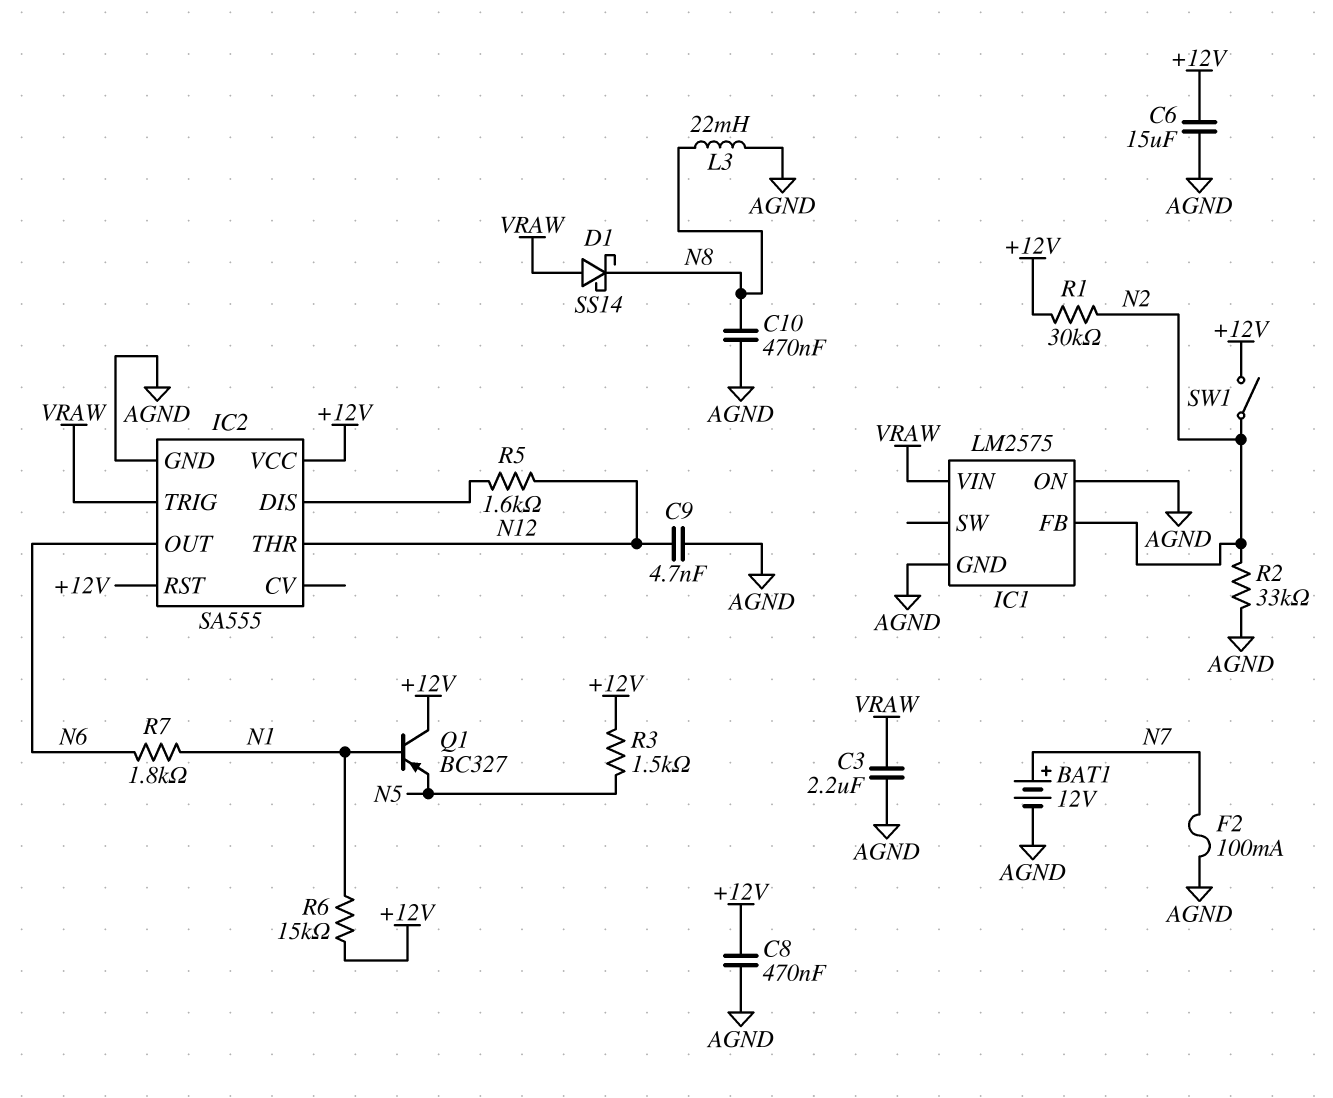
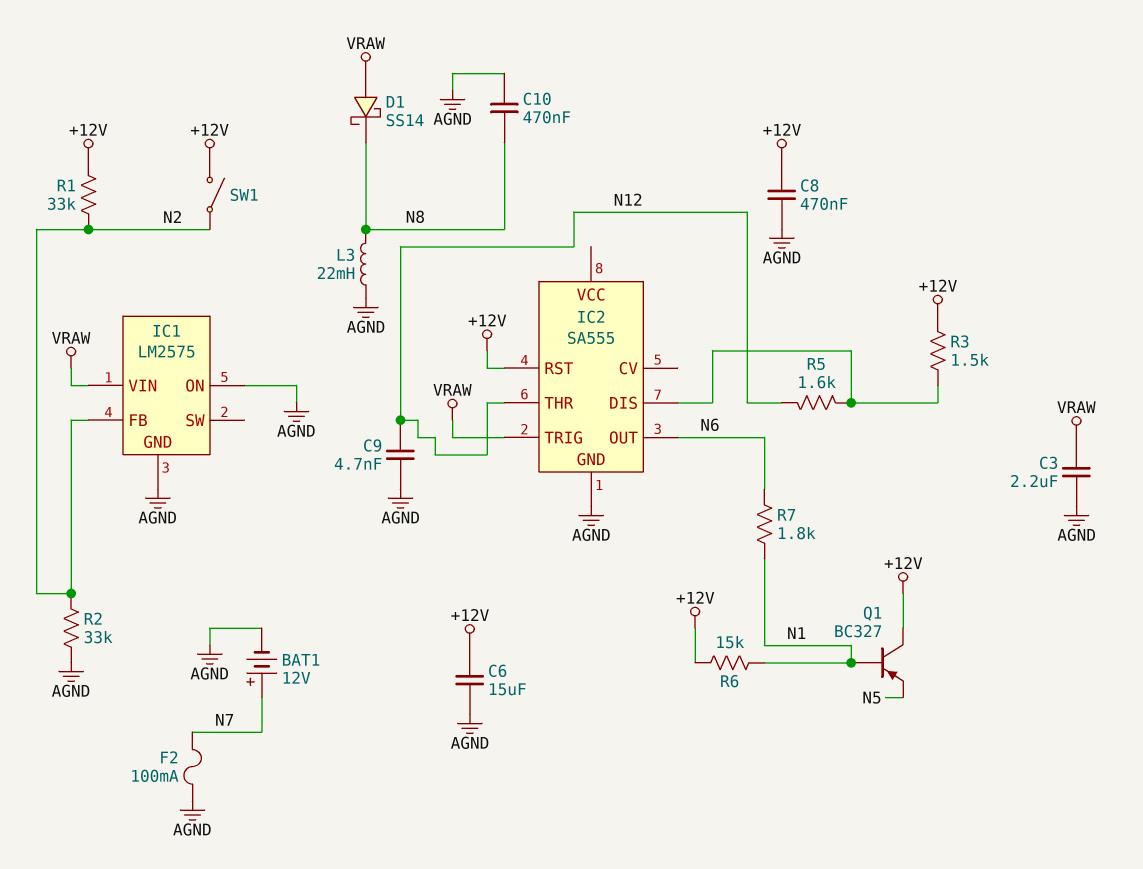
IC2 pin VCC: +12V -> none
R1: 30k (+12V, N2) -> 33k (+12V, N2)
R3: 1.5k (+12V, N5) -> 1.5k (+12V, IC2/DIS)

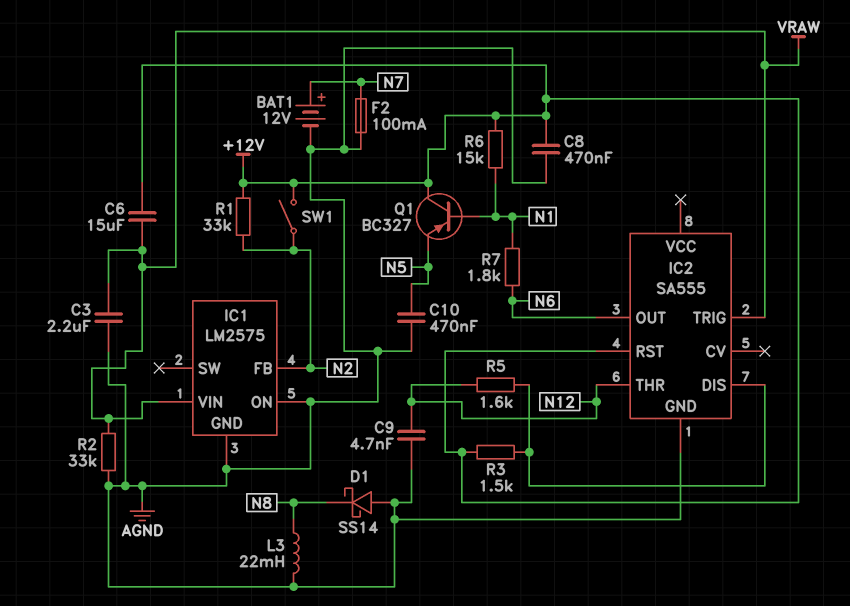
C6: 15uF (+12V, AGND) -> 15uF (+12V, VRAW)
C10: 470nF (AGND, N8) -> 470nF (AGND, N5)
D1: schottky SS14 (A VRAW, K N8) -> schottky SS14 (A AGND, K N8)
R2: 33k (AGND, N2) -> 33k (AGND, VRAW)

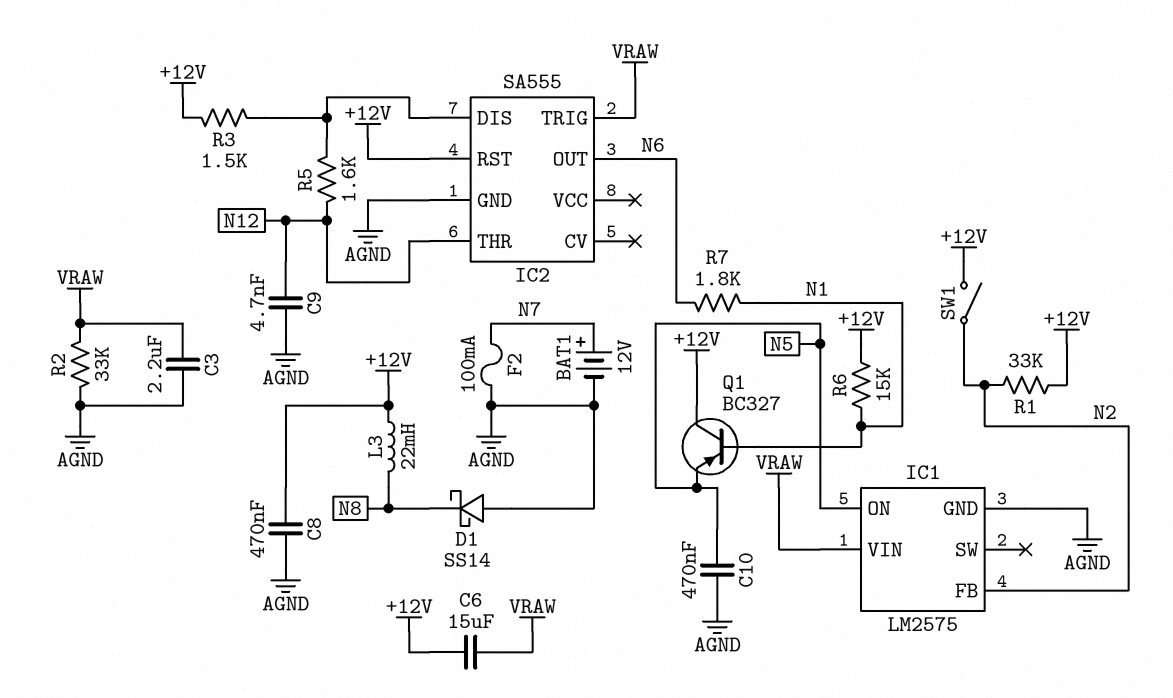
IC1 pin ON: AGND -> N5
L3: 22mH (AGND, N8) -> 22mH (+12V, N8)

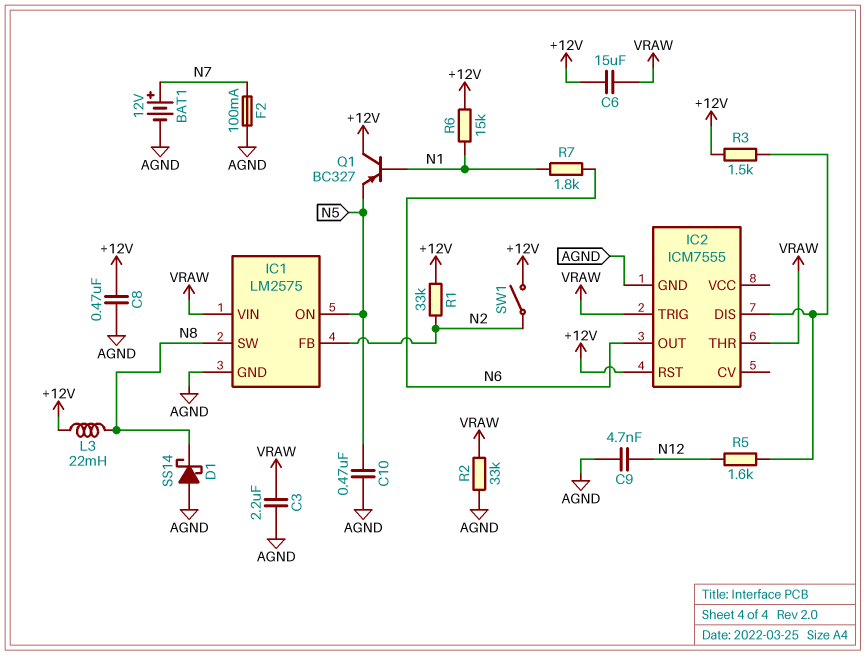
IC1 pin SW: none -> N8
IC2: SA555 -> ICM7555
IC2 pin THR: N12 -> VRAW

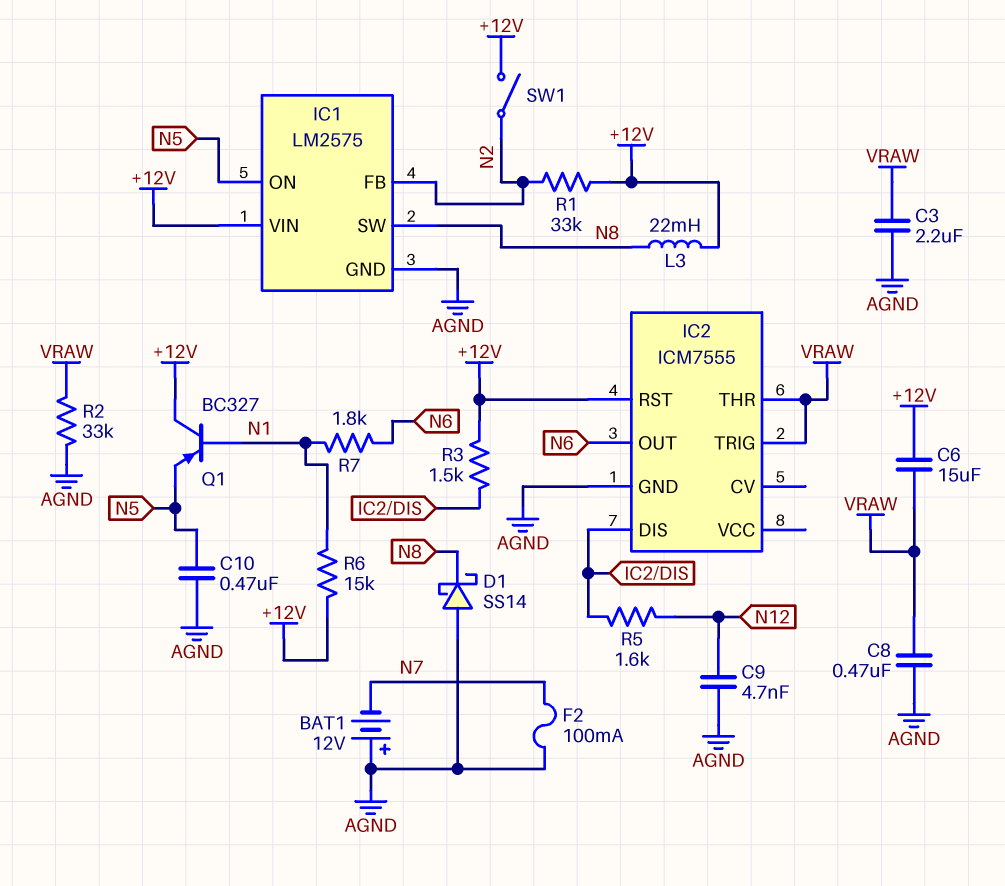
BAT1: 12V (plus N7, minus AGND) -> 12V (plus AGND, minus N7)
C8: 470nF (+12V, AGND) -> 470nF (AGND, VRAW)
IC1 pin VIN: VRAW -> +12V

